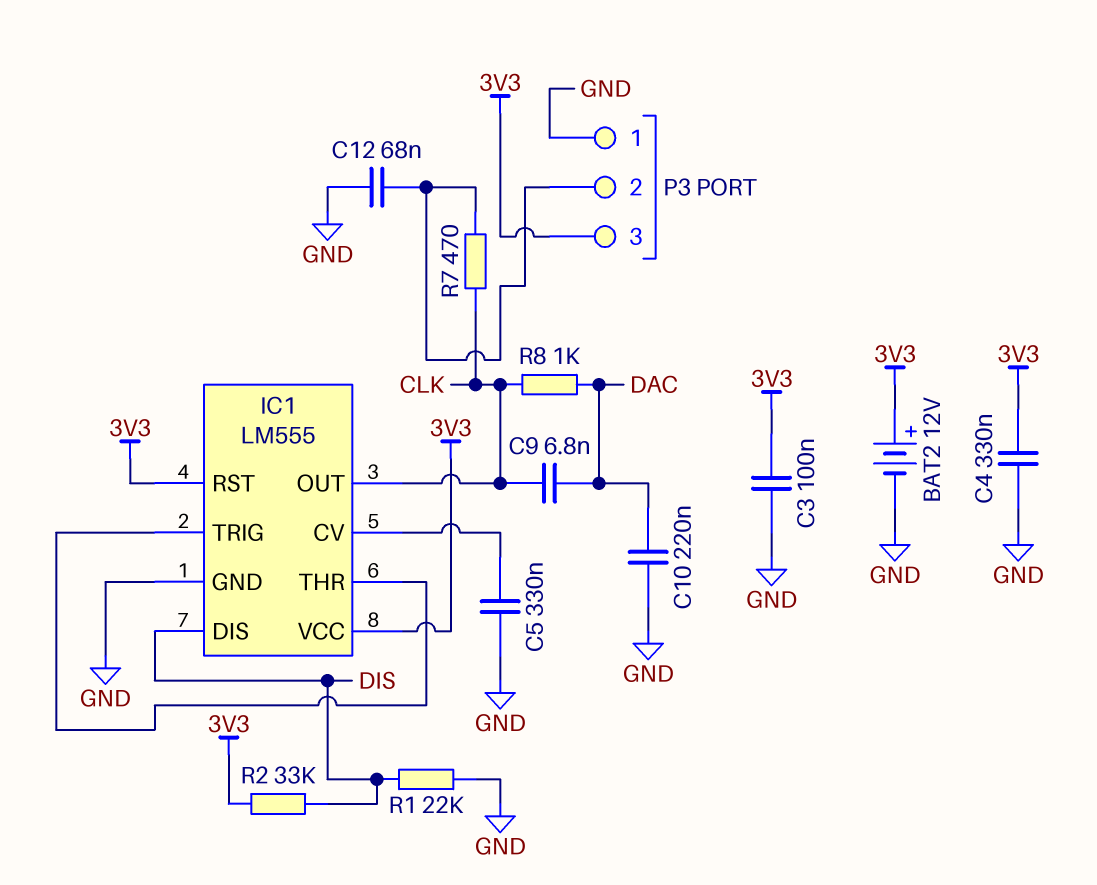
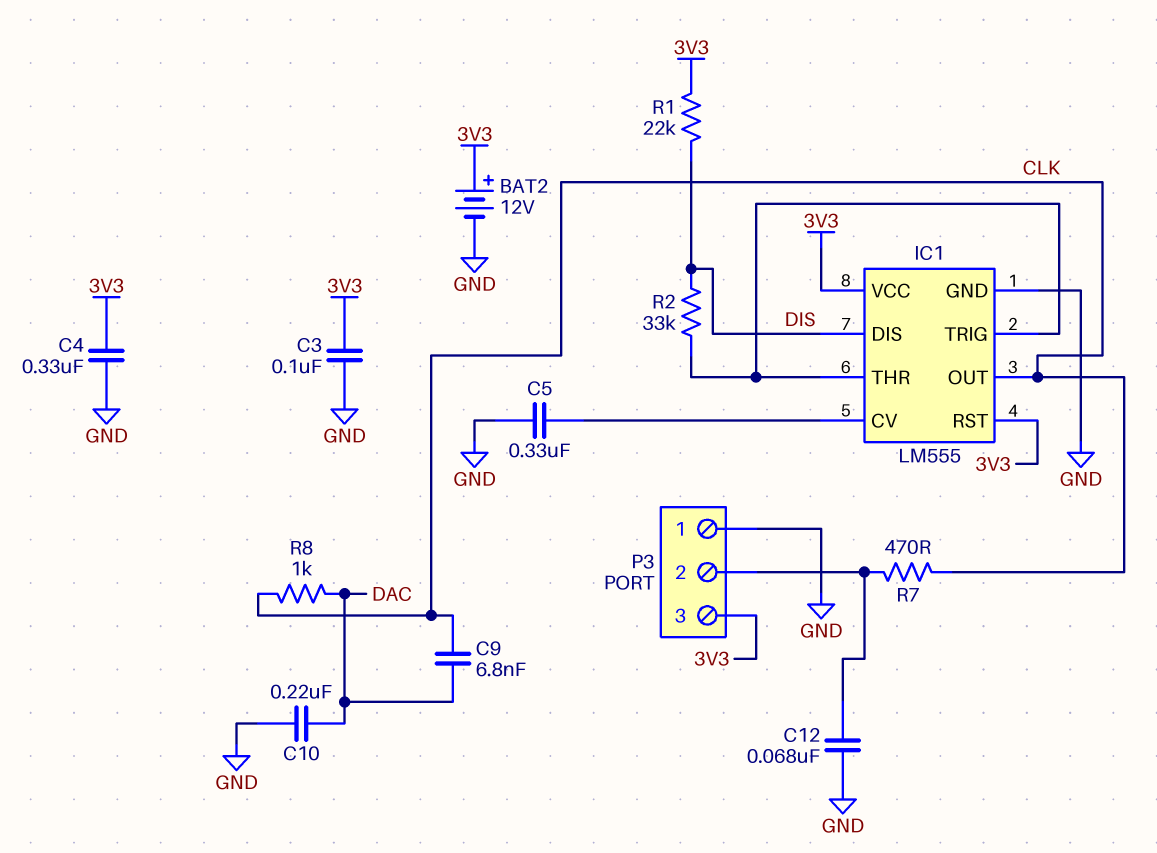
R1: 22k (DIS, GND) -> 22k (3V3, DIS)
R2: 33k (3V3, DIS) -> 33k (DIS, IC1/THR)

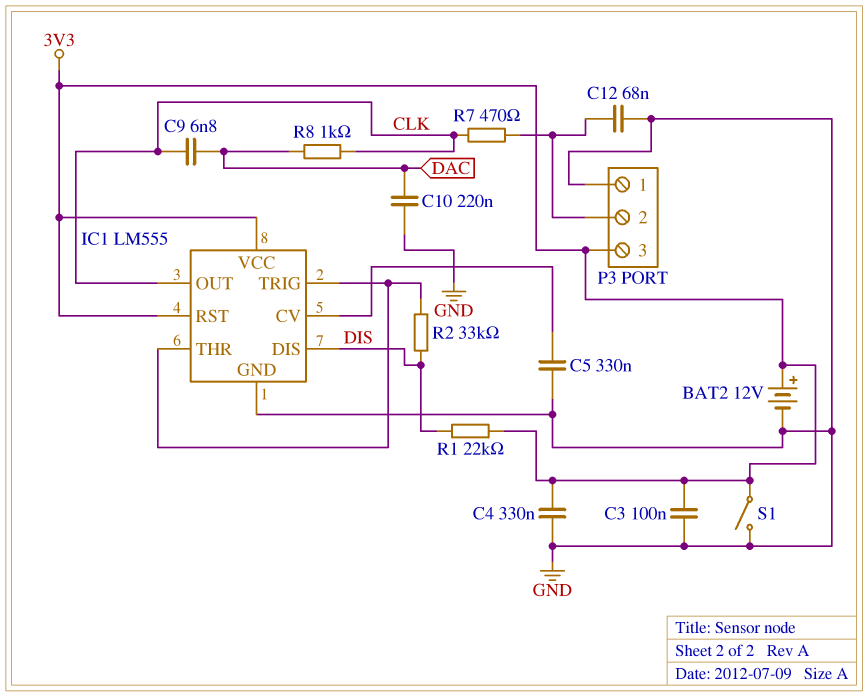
S1: none -> switch (3V3, GND)

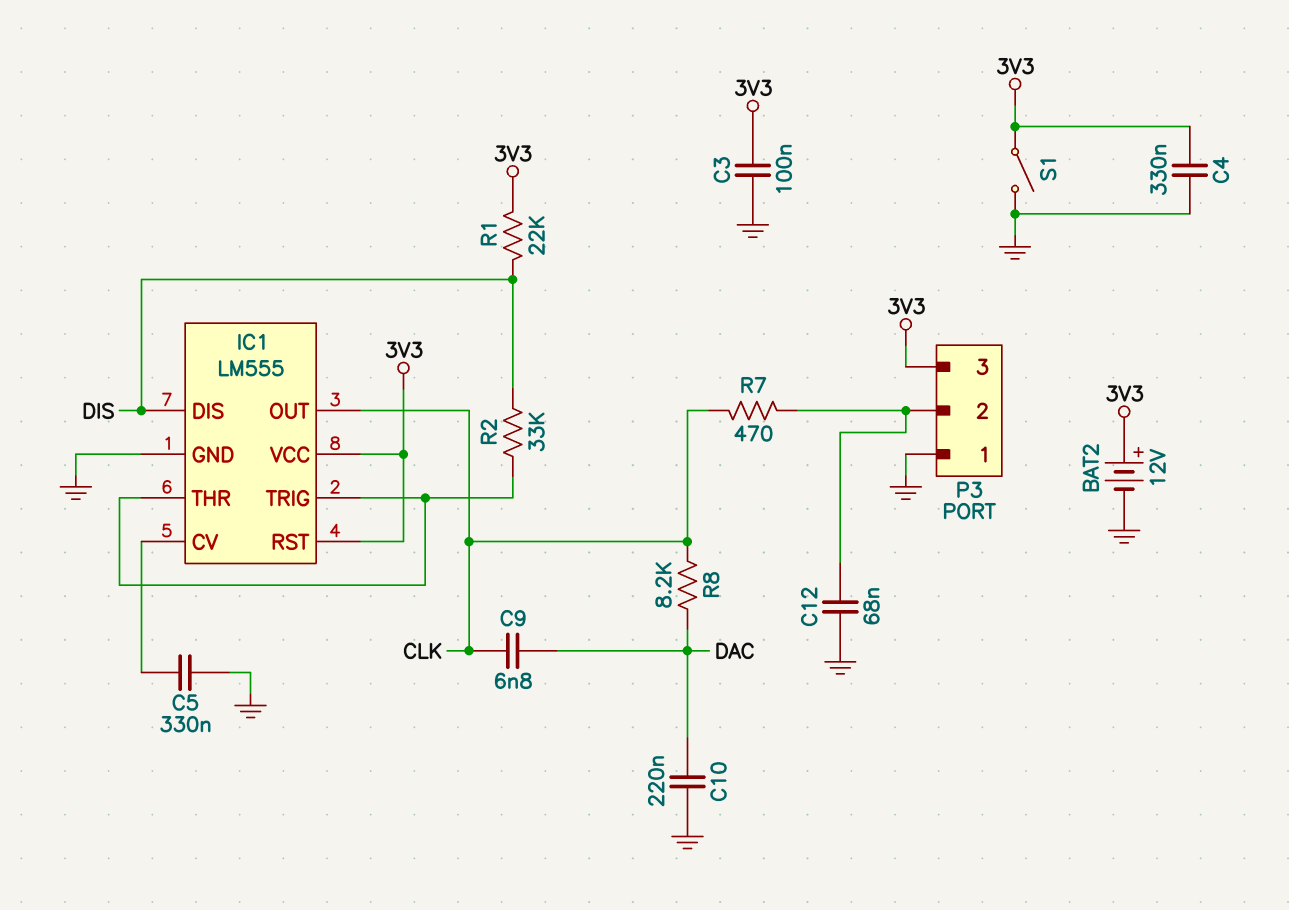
R8: 1k (CLK, DAC) -> 8.2k (CLK, DAC)

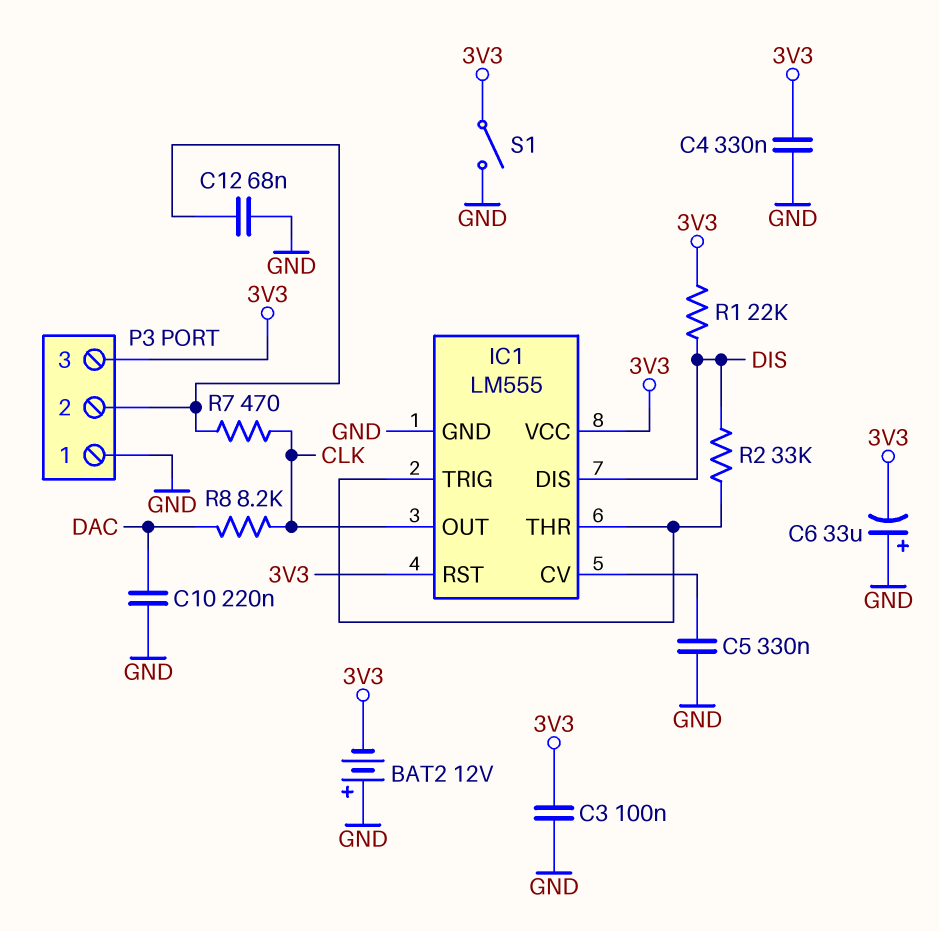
BAT2: 12V (plus 3V3, minus GND) -> 12V (plus GND, minus 3V3)
C6: none -> 33uF (plus GND, minus 3V3)
C9: 6.8nF (CLK, DAC) -> none

